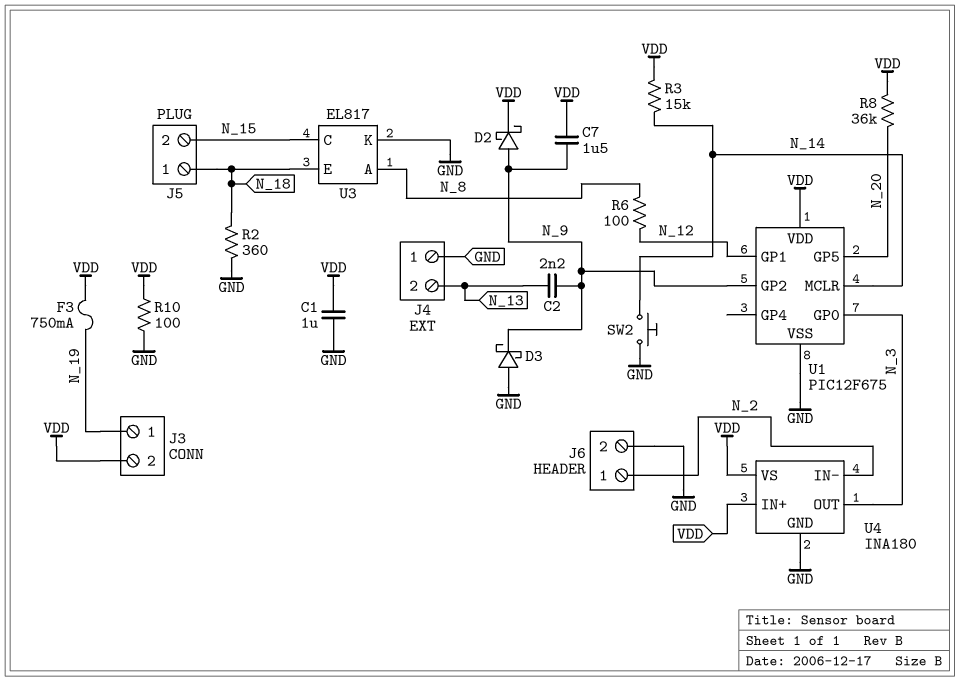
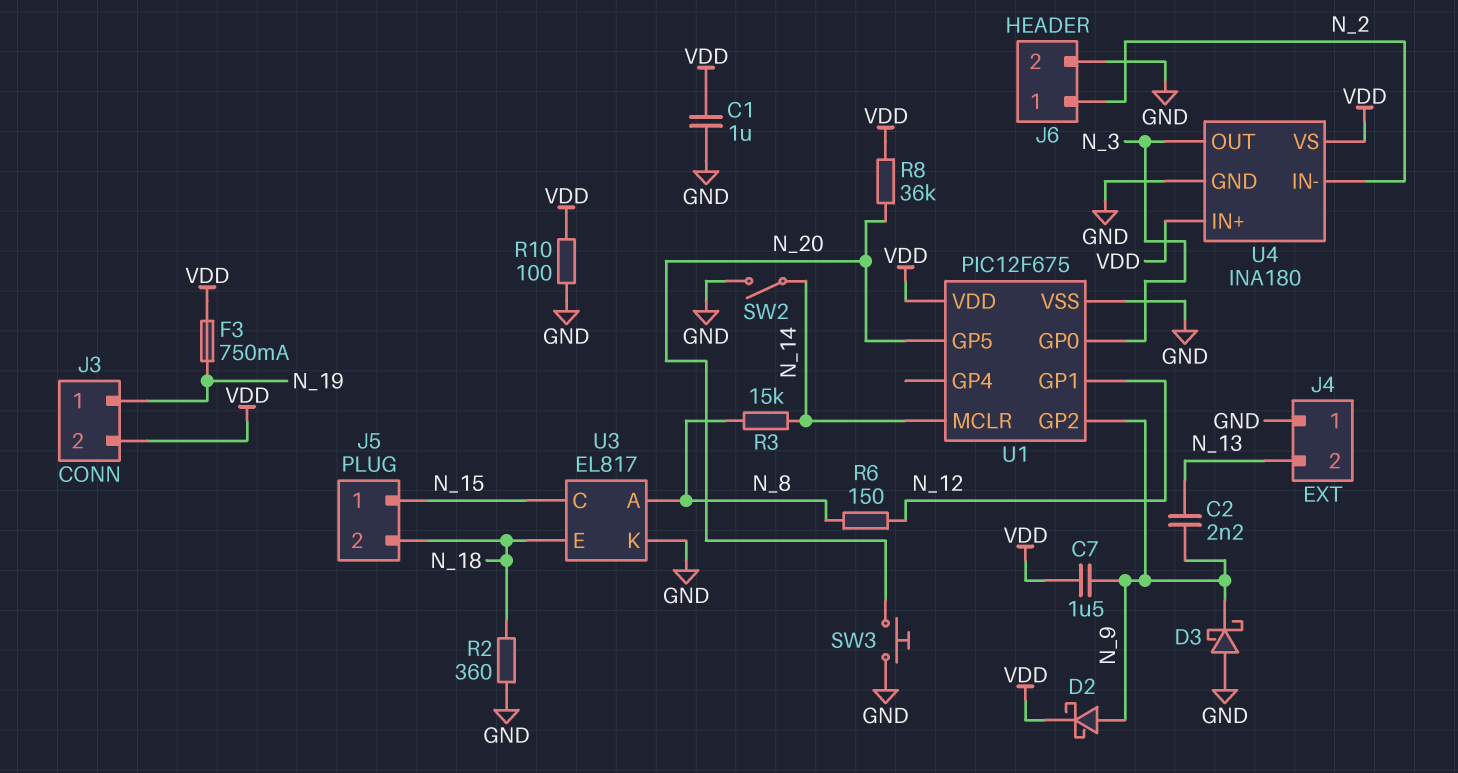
J5 pin 1: N_18 -> N_15
J5 pin 2: N_15 -> N_18
R3: 15k (N_14, VDD) -> 15k (N_8, N_14)
R6: 100 (N_8, N_12) -> 150 (N_8, N_12)
SW2: button (GND, N_14) -> switch (GND, N_14)
SW3: none -> button (GND, N_20)

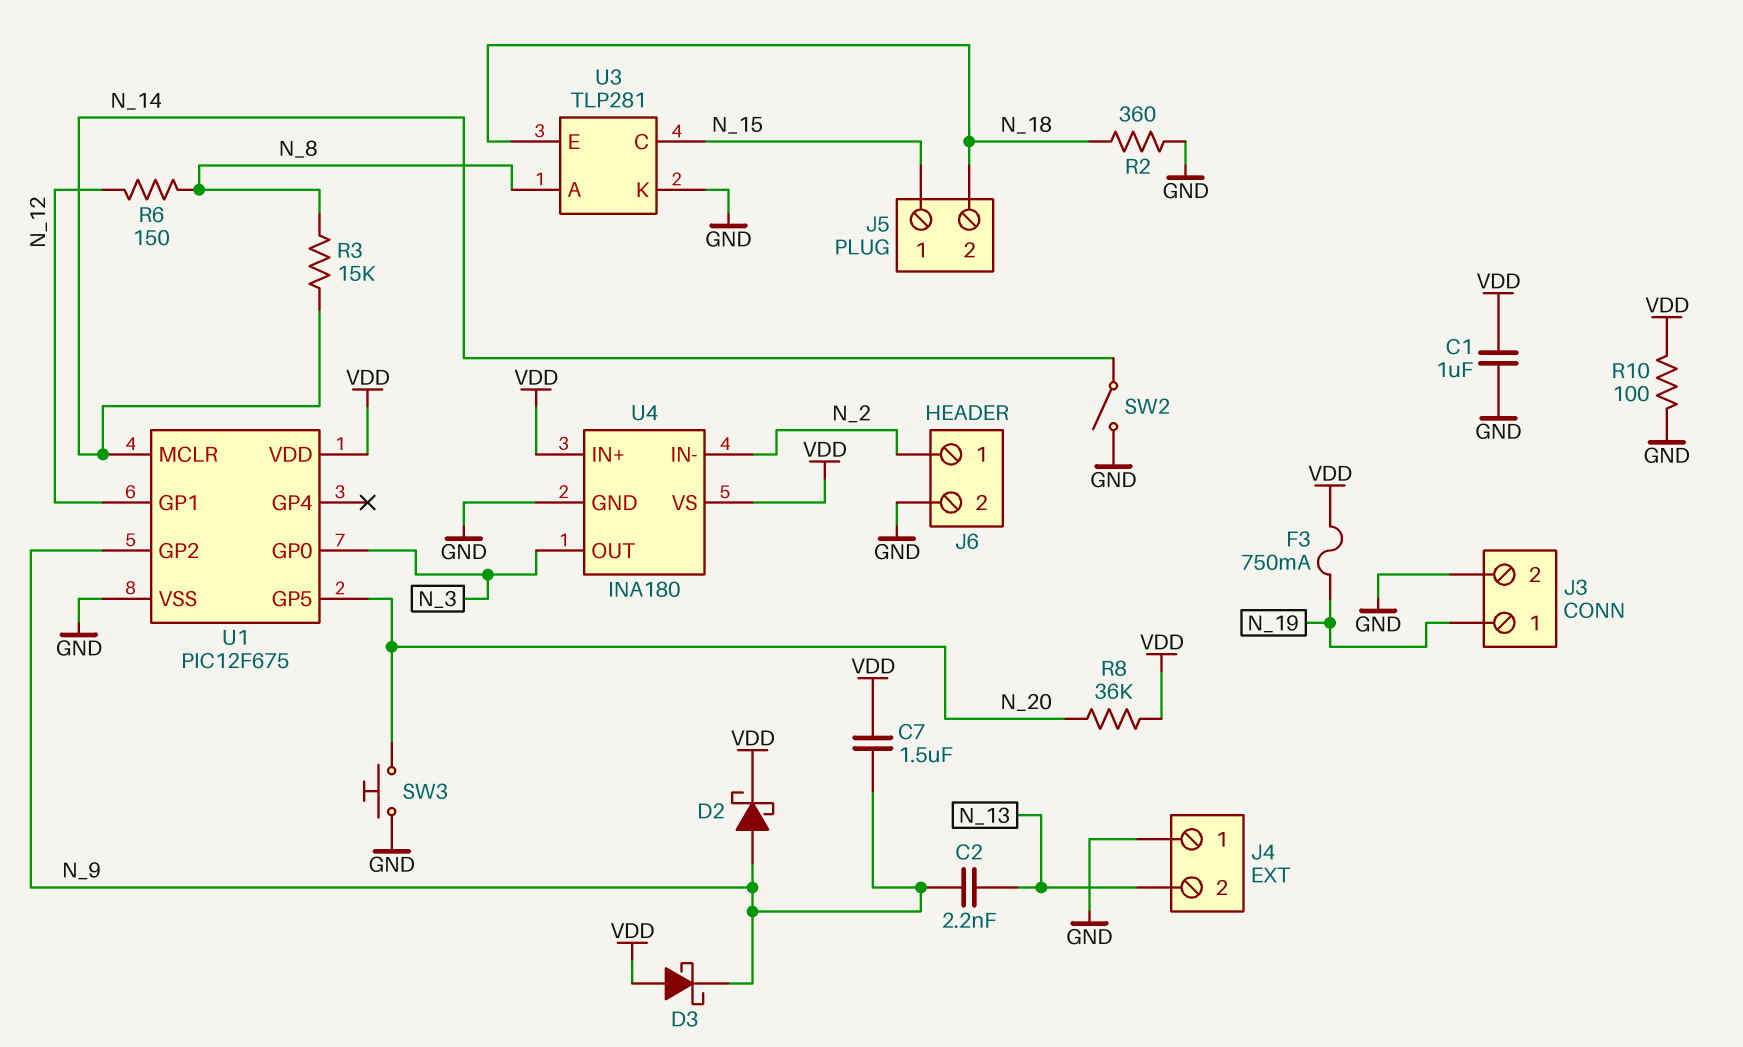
D3: schottky (A GND, K N_9) -> schottky (A VDD, K N_9)
J3 pin 2: VDD -> GND
U3: EL817 -> TLP281

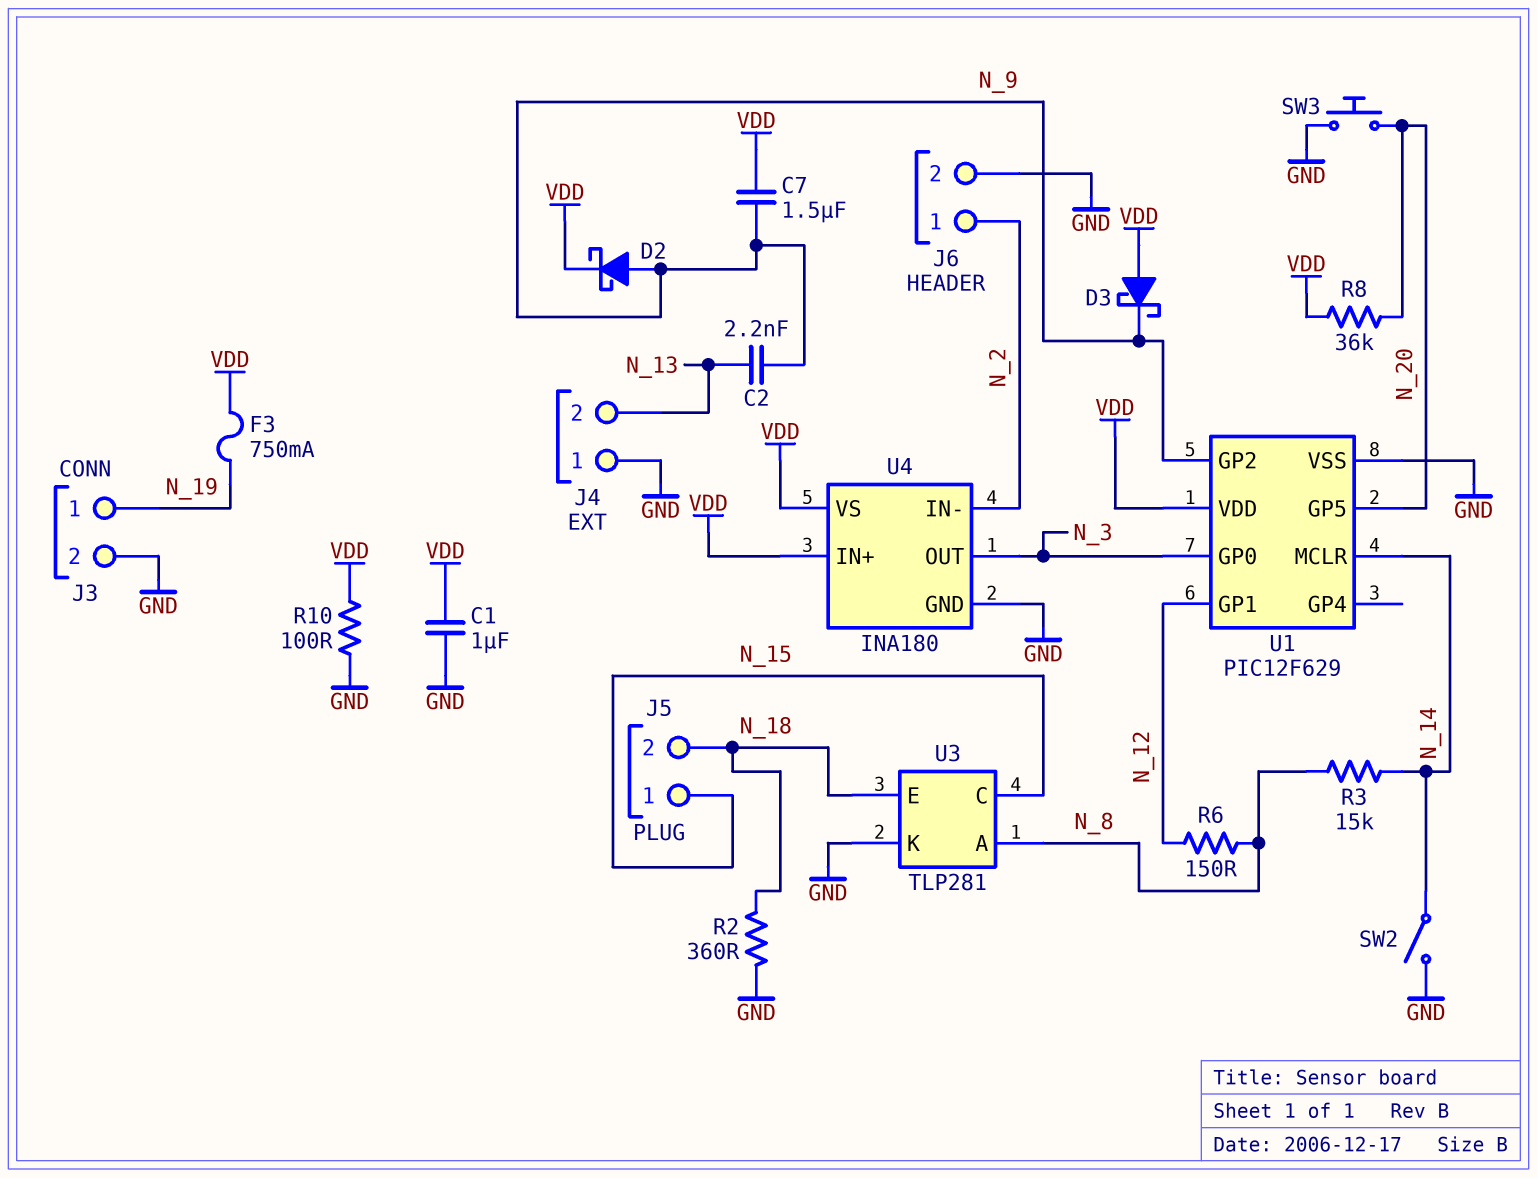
U1: PIC12F675 -> PIC12F629

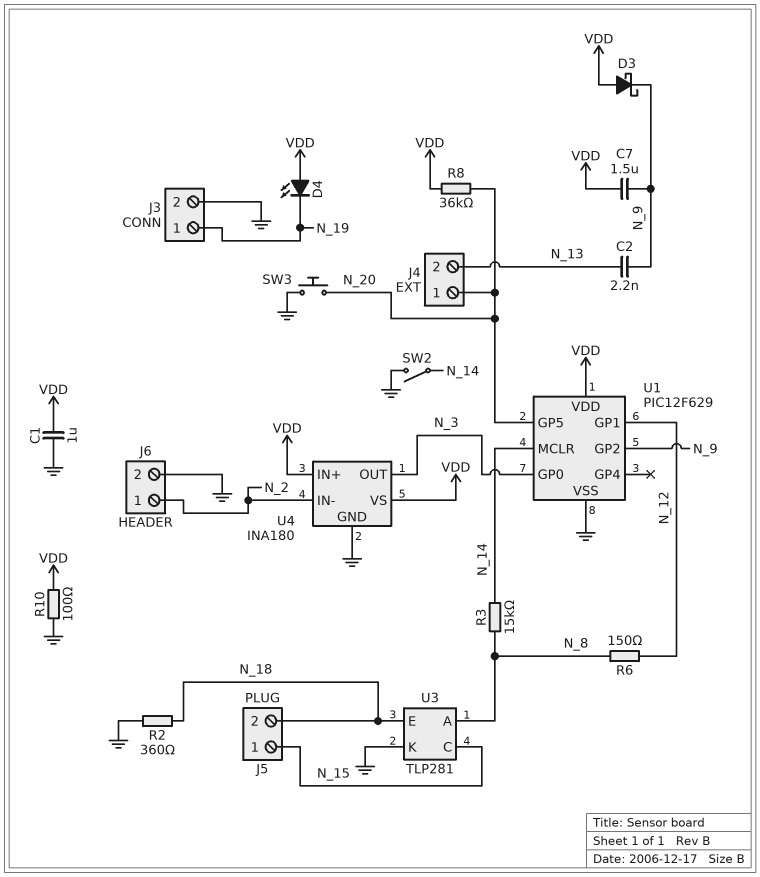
D2: schottky (A N_9, K VDD) -> none
D4: none -> LED (A VDD, K N_19)
F3: 750mA (N_19, VDD) -> none
J4 pin 1: GND -> N_20

